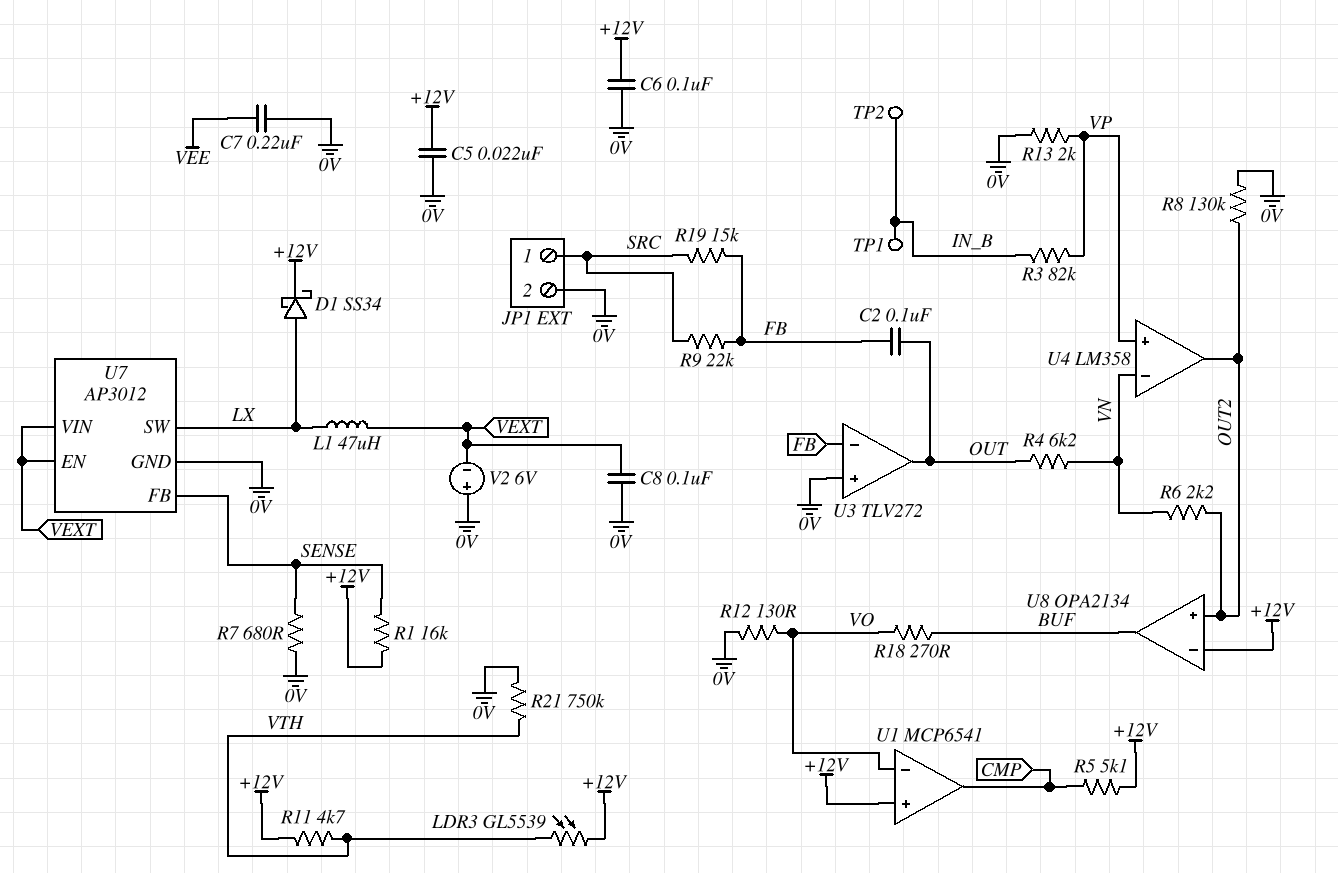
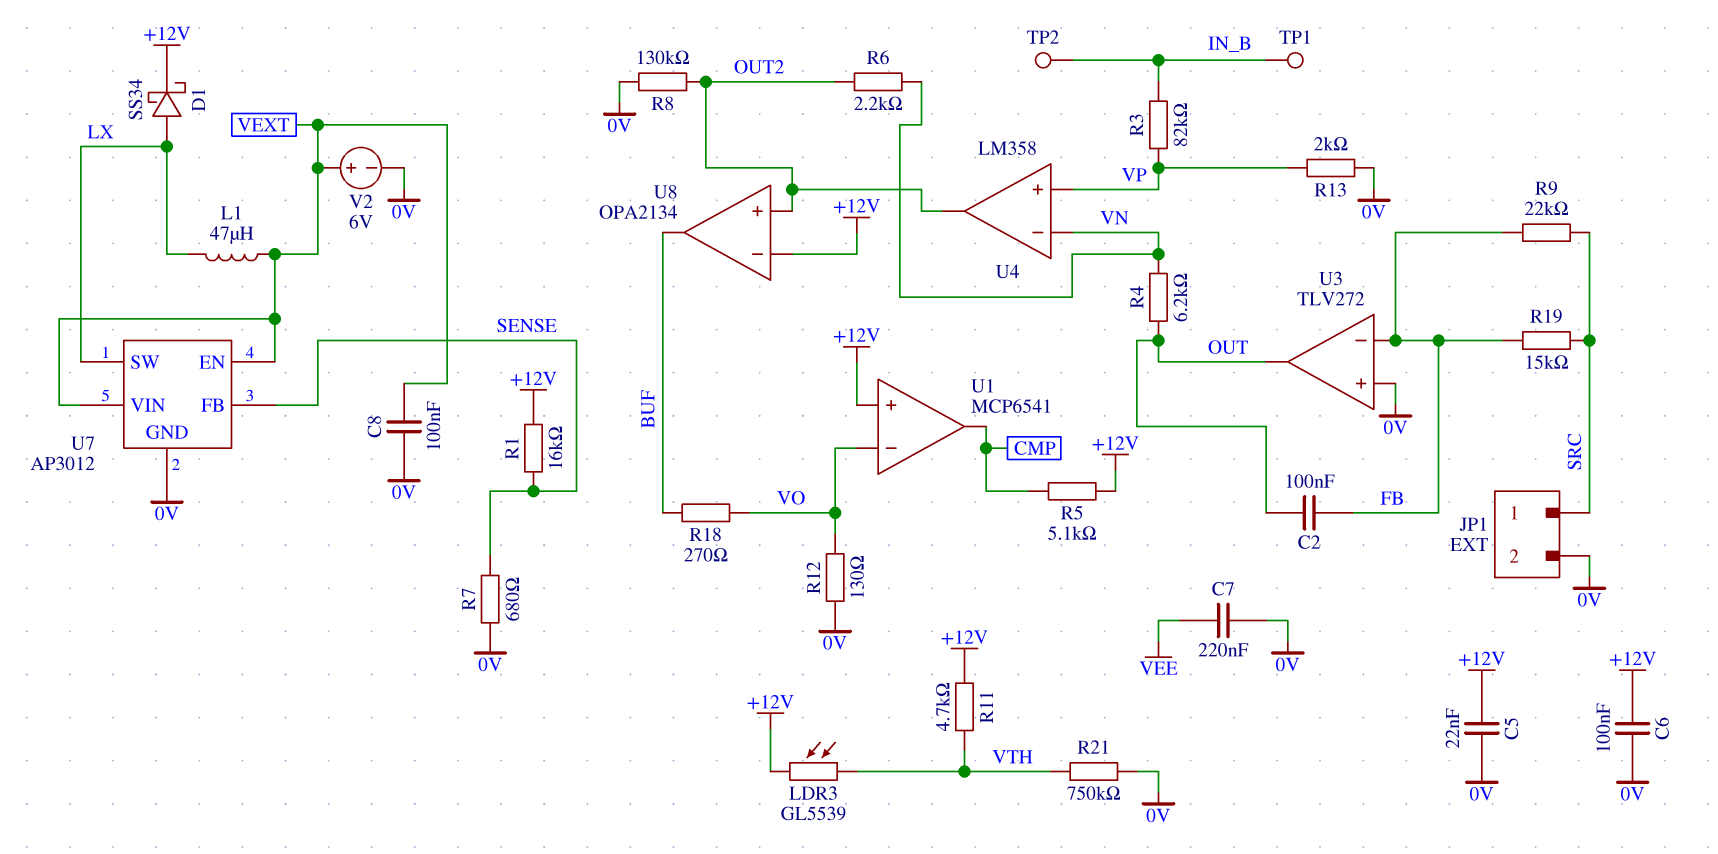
V2: 6V (plus 0V, minus VEXT) -> 6V (plus VEXT, minus 0V)

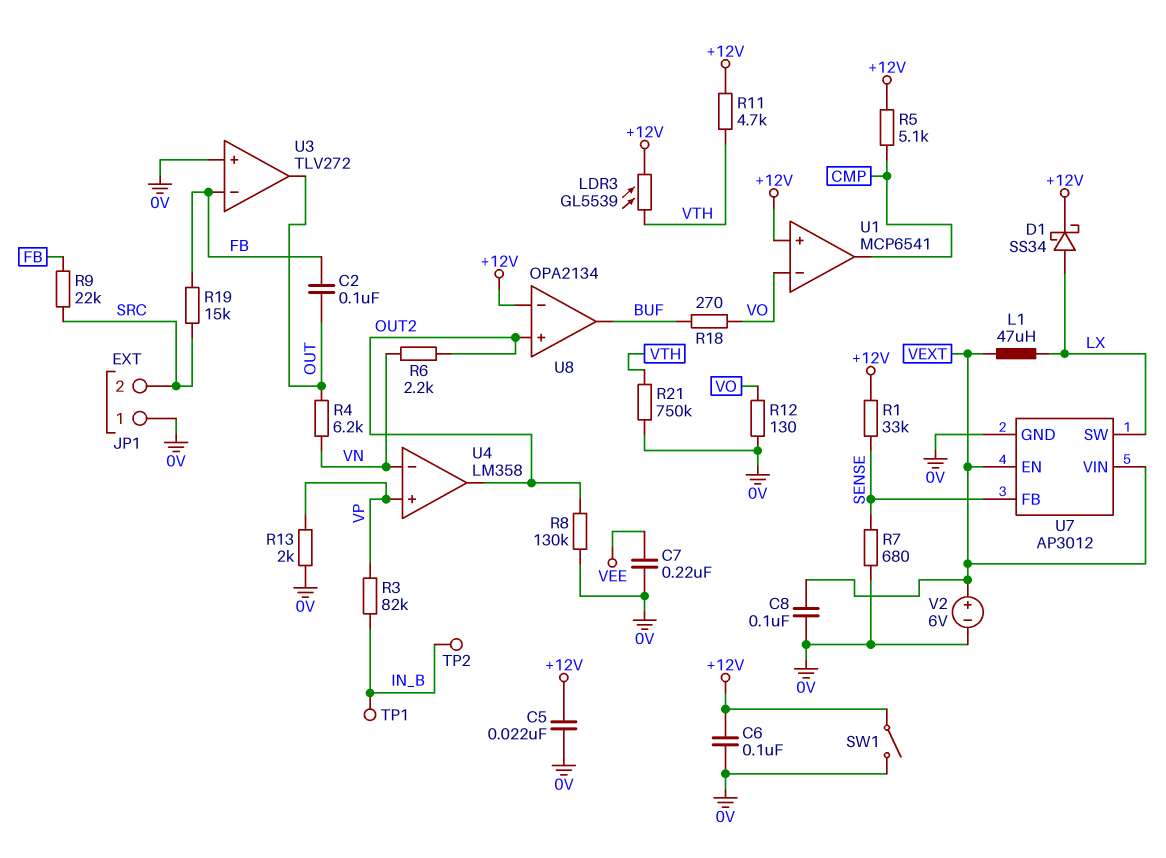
JP1 pin 1: SRC -> 0V
JP1 pin 2: 0V -> SRC
R1: 16k (+12V, SENSE) -> 33k (+12V, SENSE)
SW1: none -> switch (+12V, 0V)

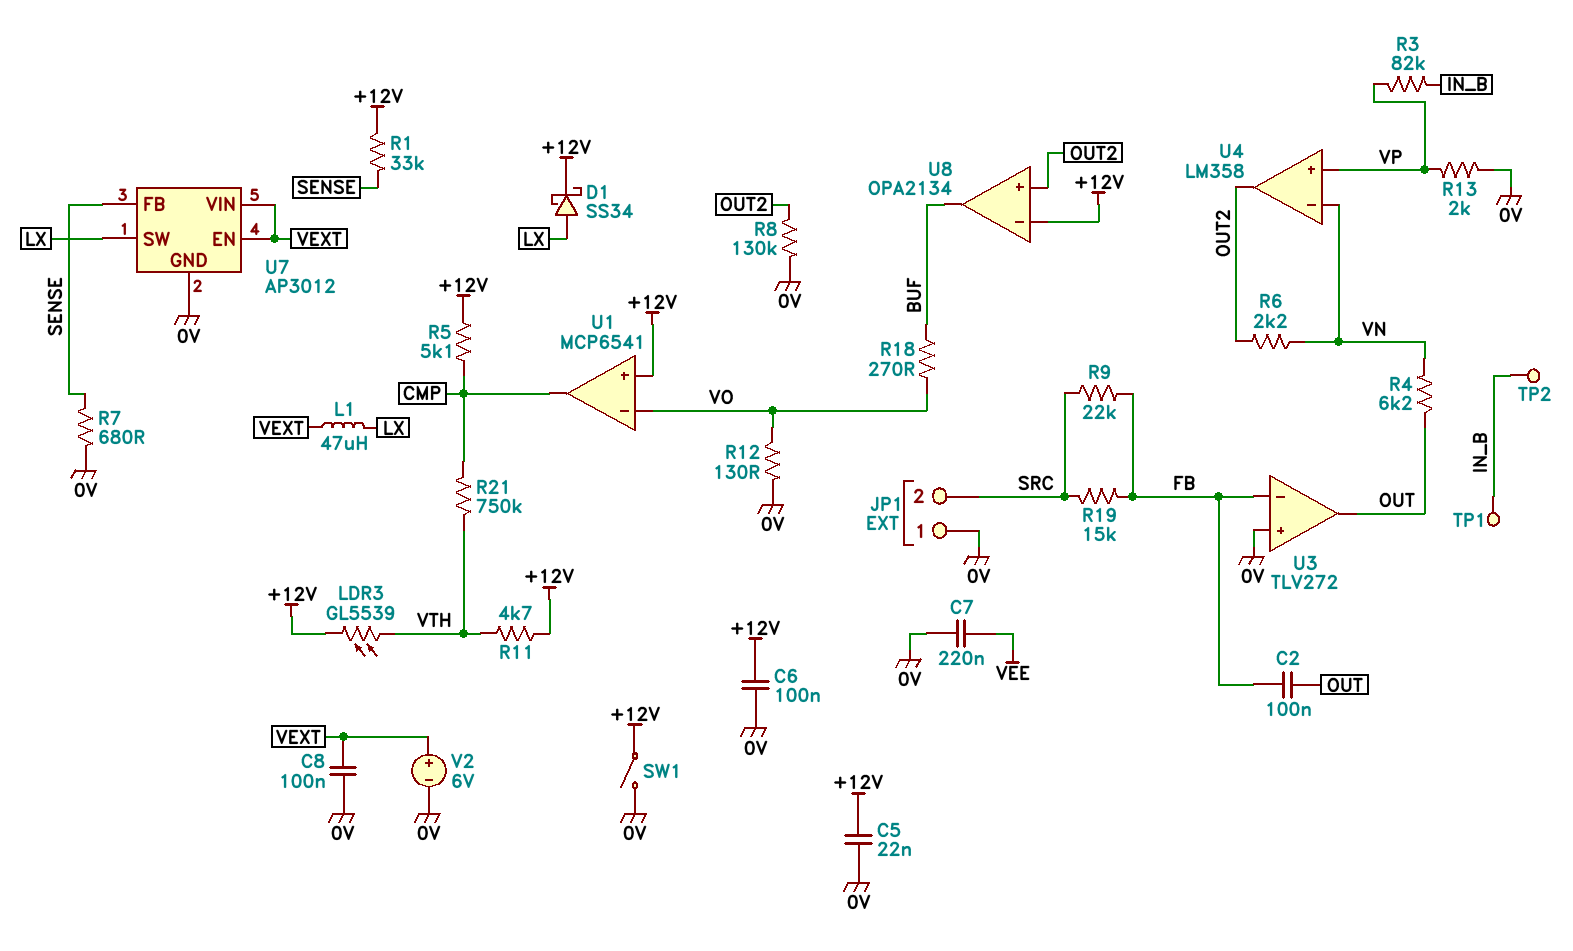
R21: 750k (0V, VTH) -> 750k (CMP, VTH)

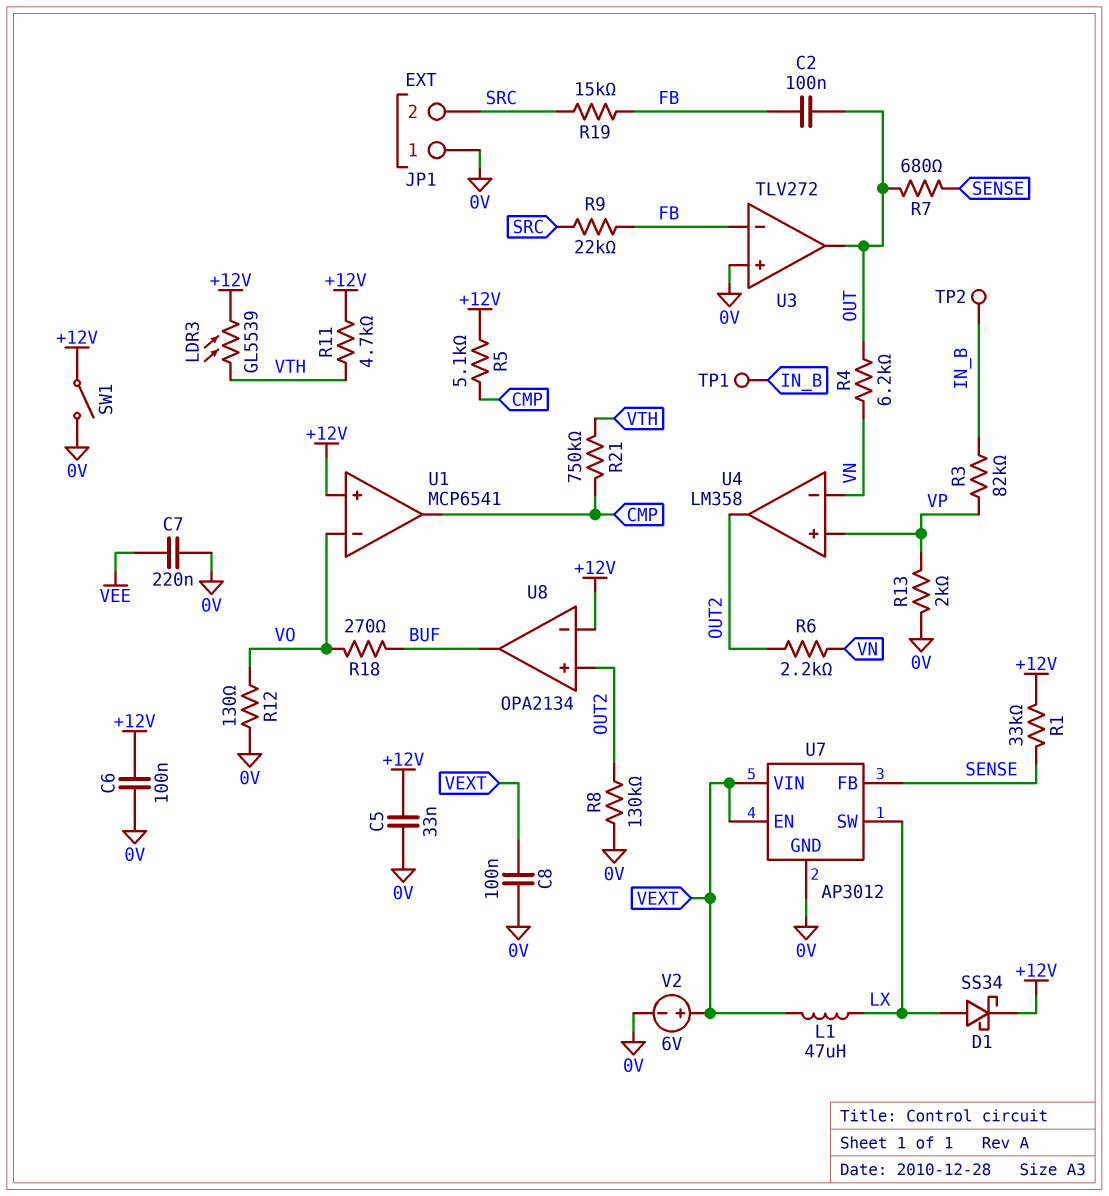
C5: 22nF (+12V, 0V) -> 33nF (+12V, 0V)
R7: 680 (0V, SENSE) -> 680 (OUT, SENSE)

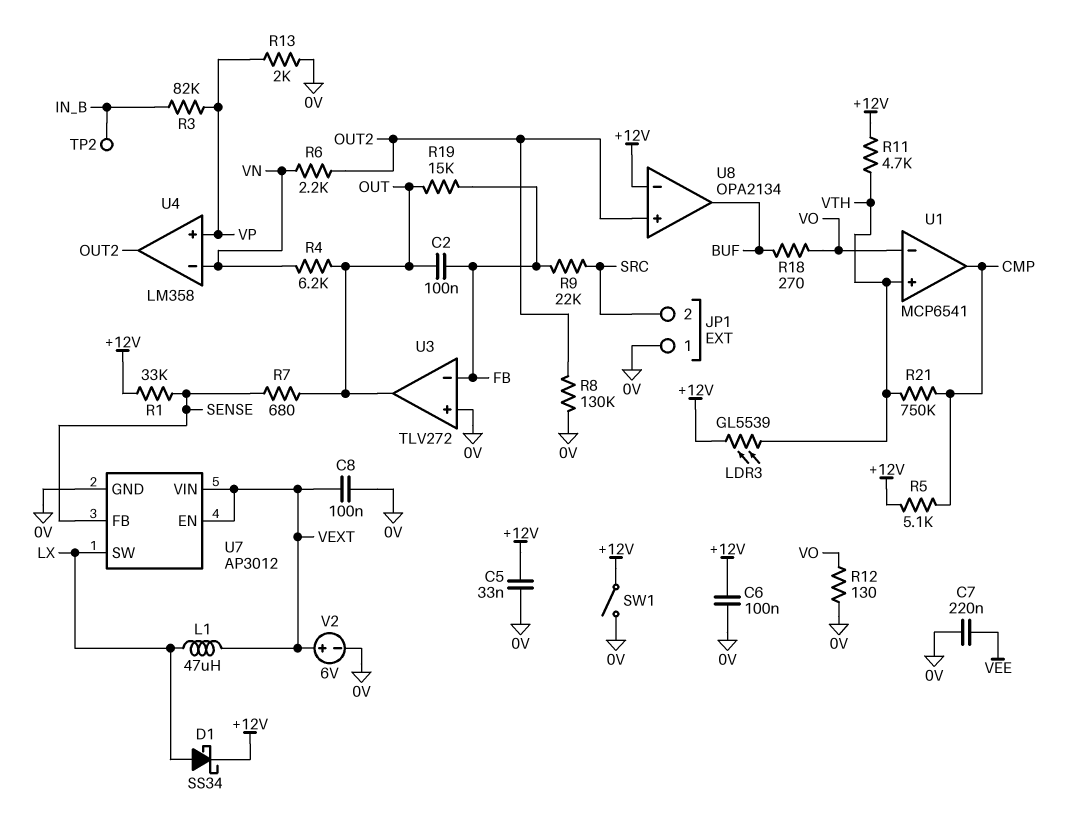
R19: 15k (FB, SRC) -> 15k (FB, OUT)
TP1: test point (IN_B) -> none
U1 pin in+: +12V -> VTH

